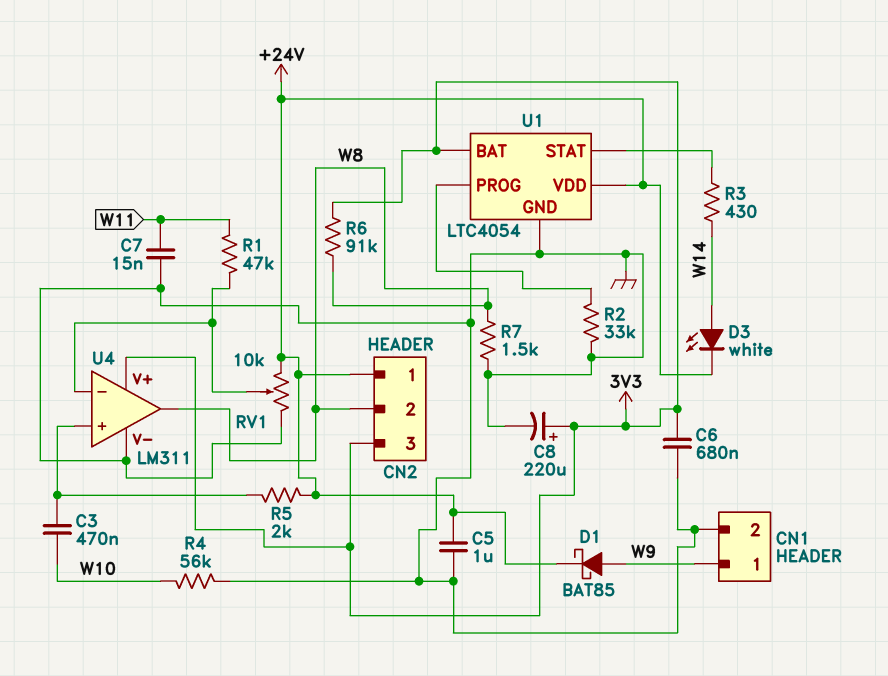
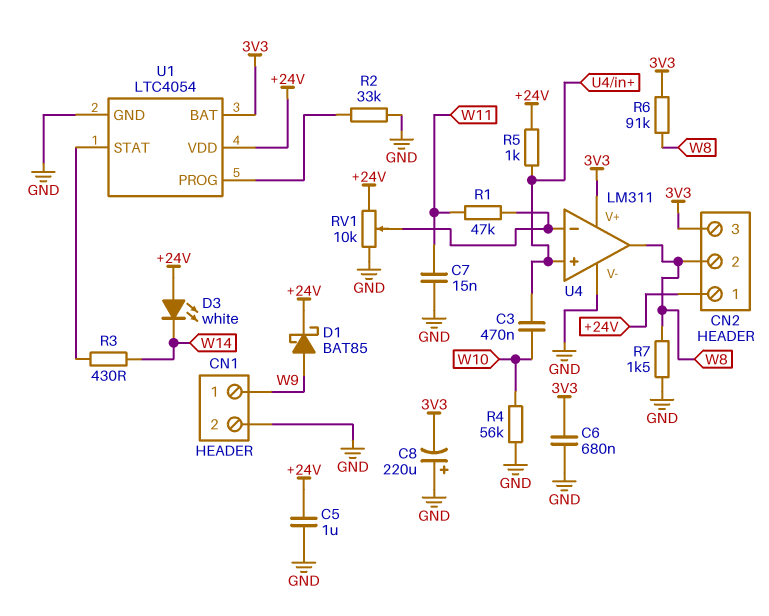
C8: 220uF (plus 3V3, minus GND) -> 220uF (plus GND, minus 3V3)
D3: LED white (A W14, K +24V) -> LED white (A +24V, K W14)
R5: 2k (+24V, U4/in+) -> 1k (+24V, U4/in+)

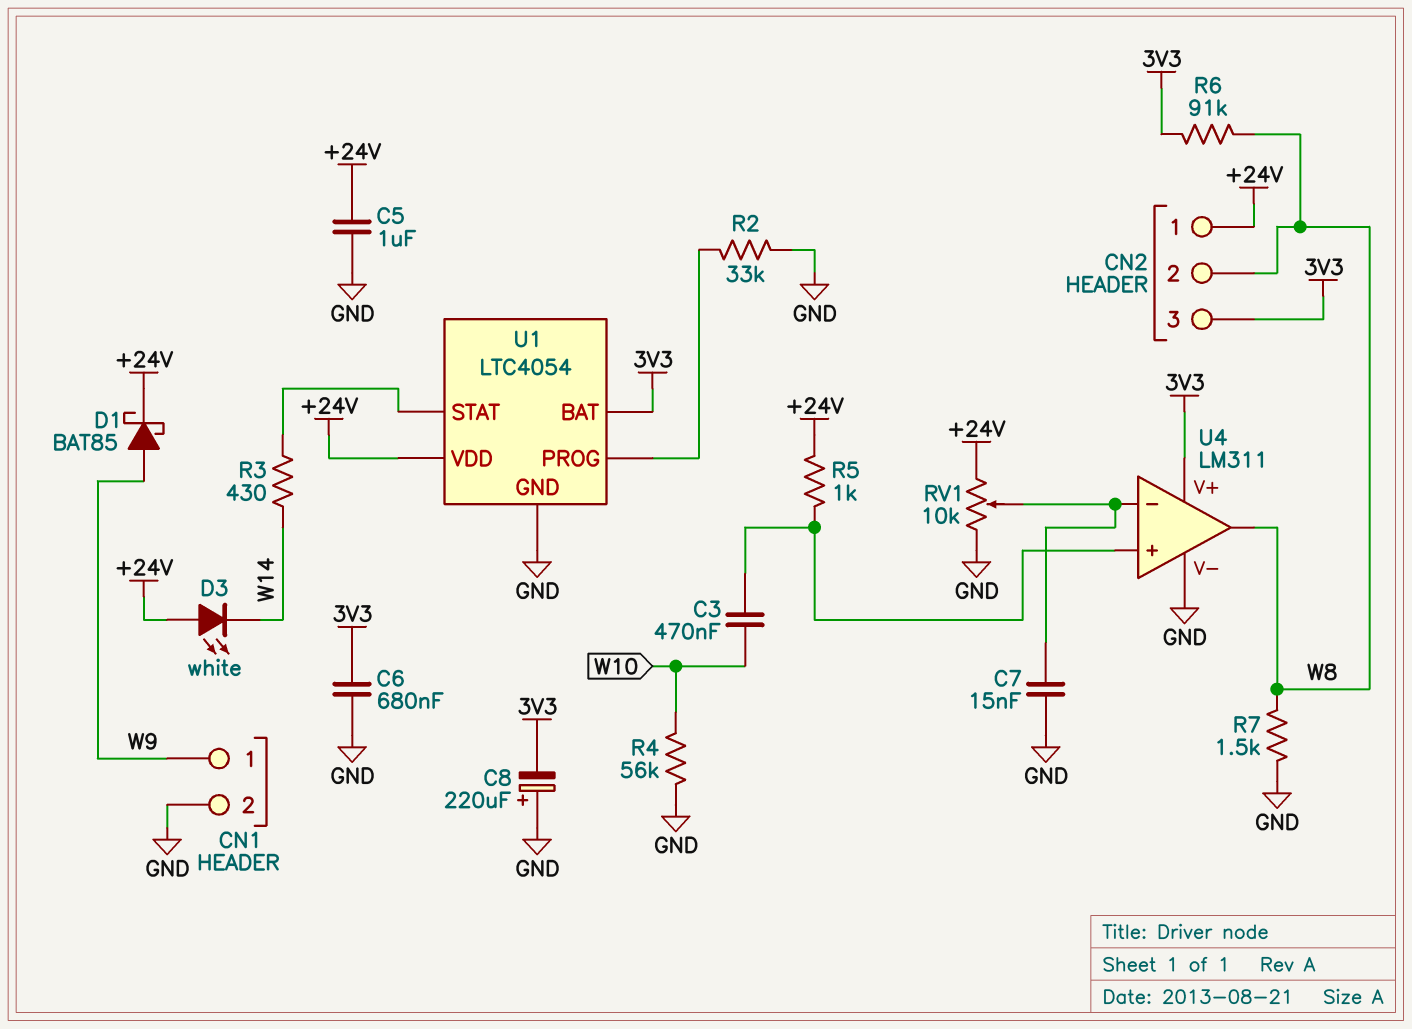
C7: 15nF (GND, W11) -> 15nF (GND, U4/in-)
R1: 47k (U4/in-, W11) -> none

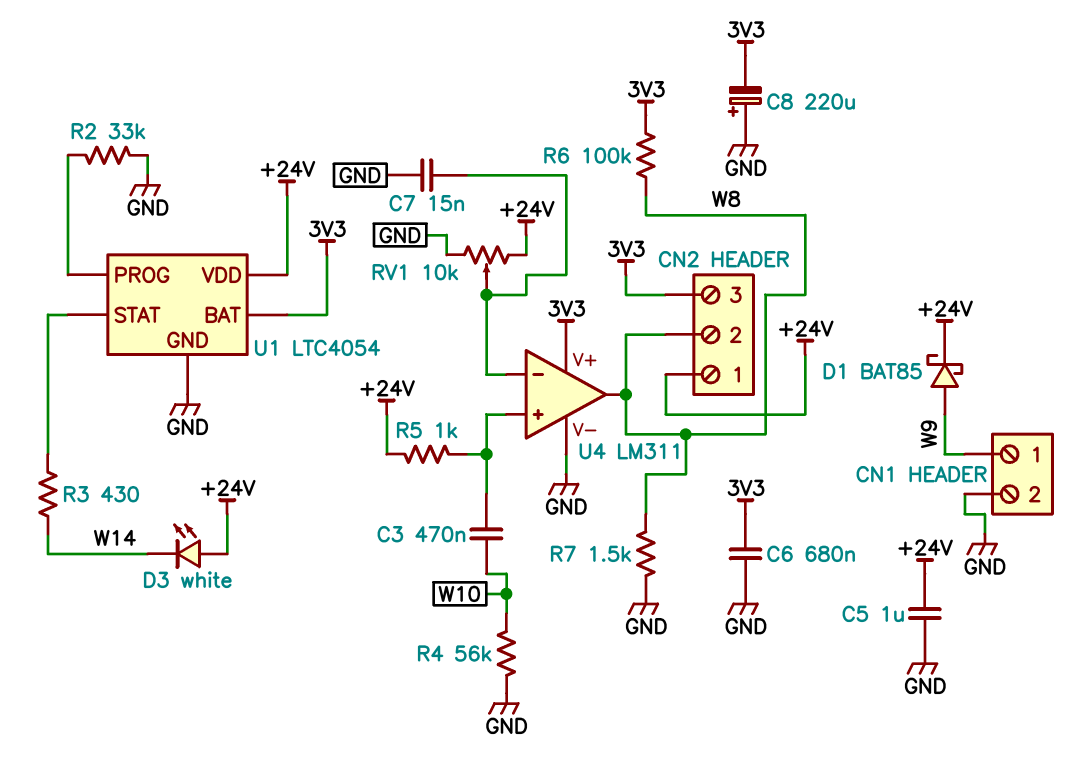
R6: 91k (3V3, W8) -> 100k (3V3, W8)

